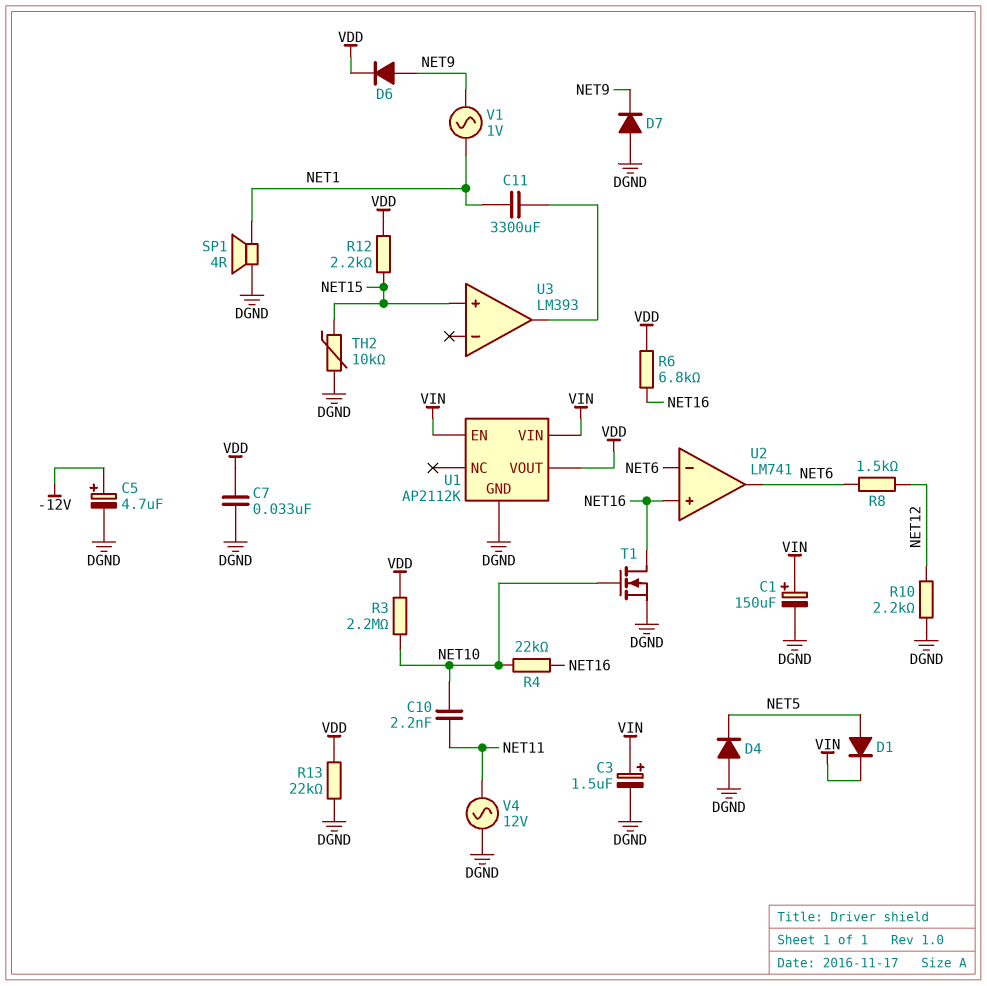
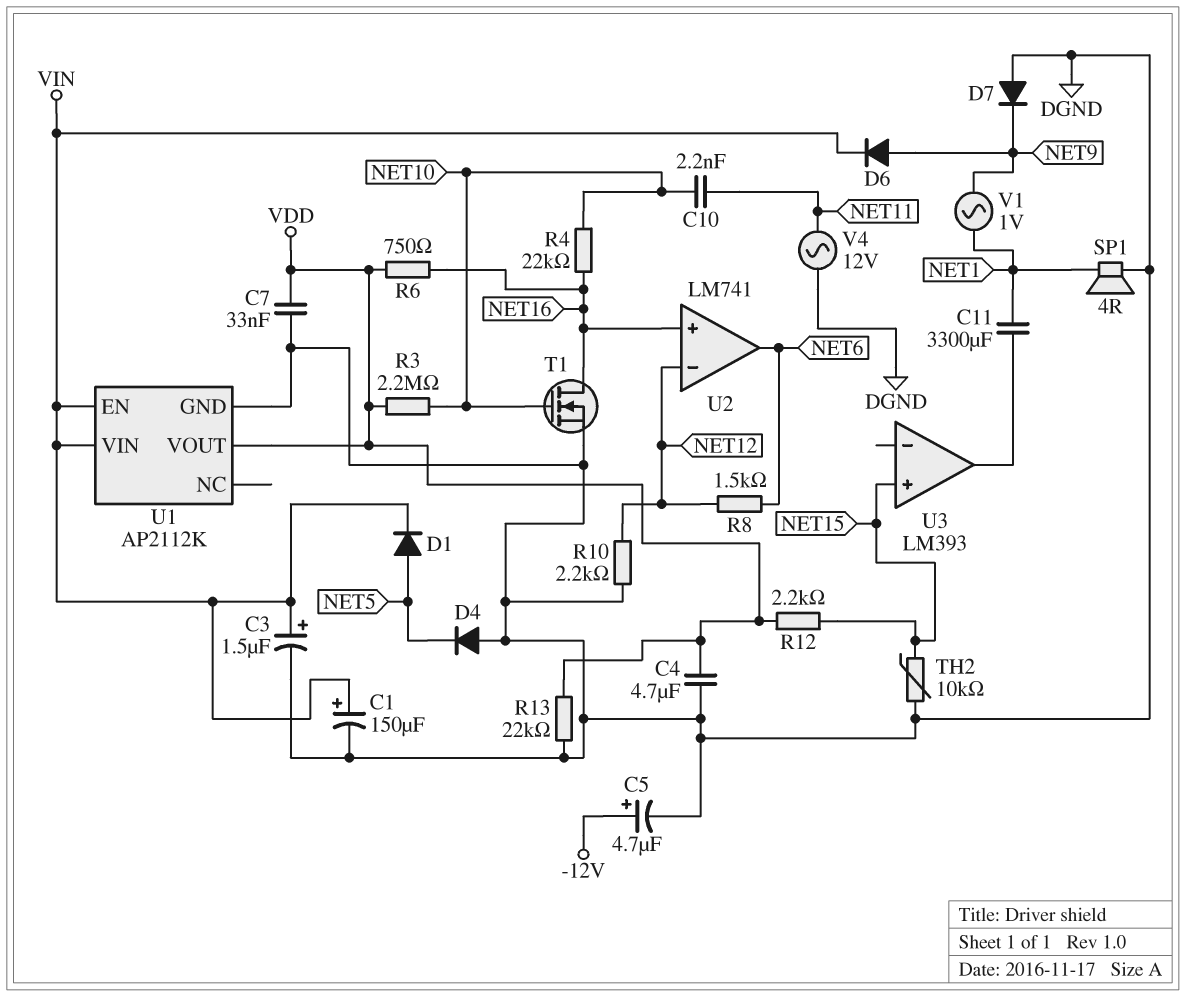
C4: none -> 4.7uF (DGND, VDD)
D6: diode (A NET9, K VDD) -> diode (A NET9, K VIN)
R6: 6.8k (NET16, VDD) -> 750 (NET16, VDD)
U2 pin in-: NET6 -> NET12

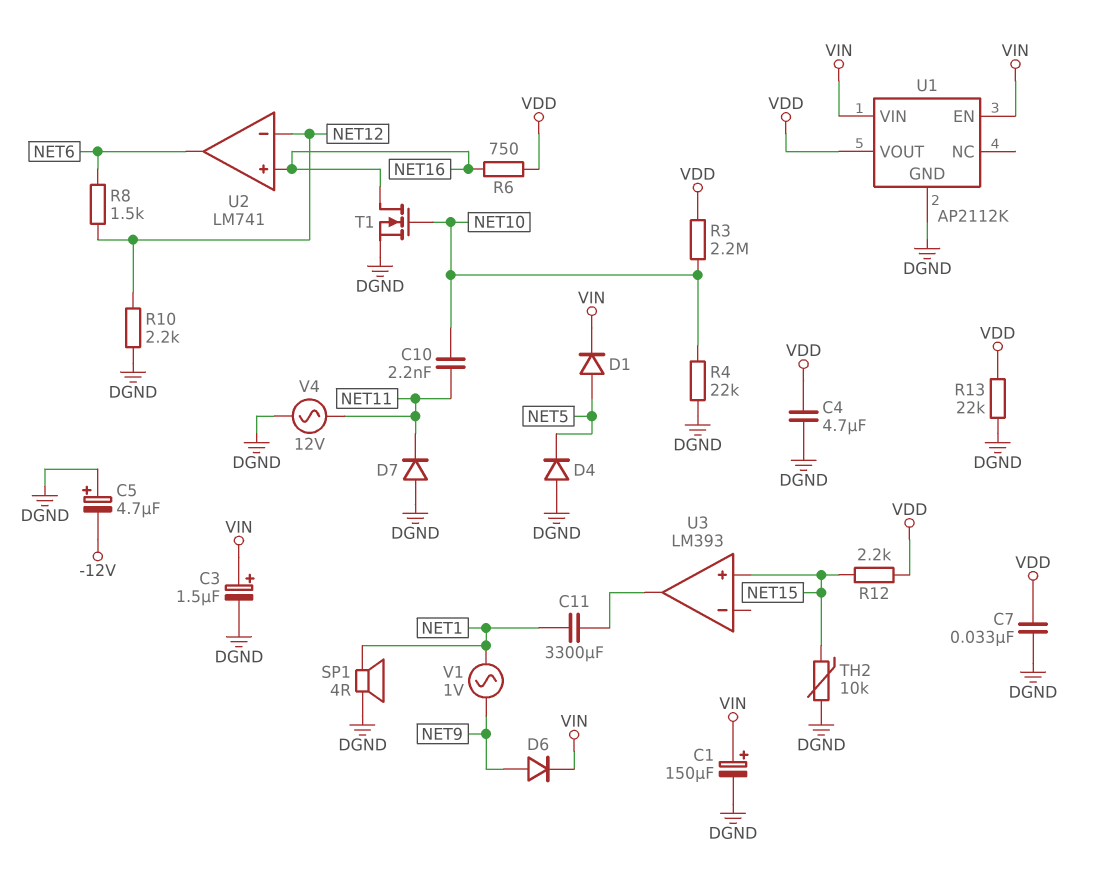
C5: 4.7uF (plus -12V, minus DGND) -> 4.7uF (plus DGND, minus -12V)
D7: diode (A DGND, K NET9) -> diode (A DGND, K NET11)
R4: 22k (NET10, NET16) -> 22k (DGND, NET10)

